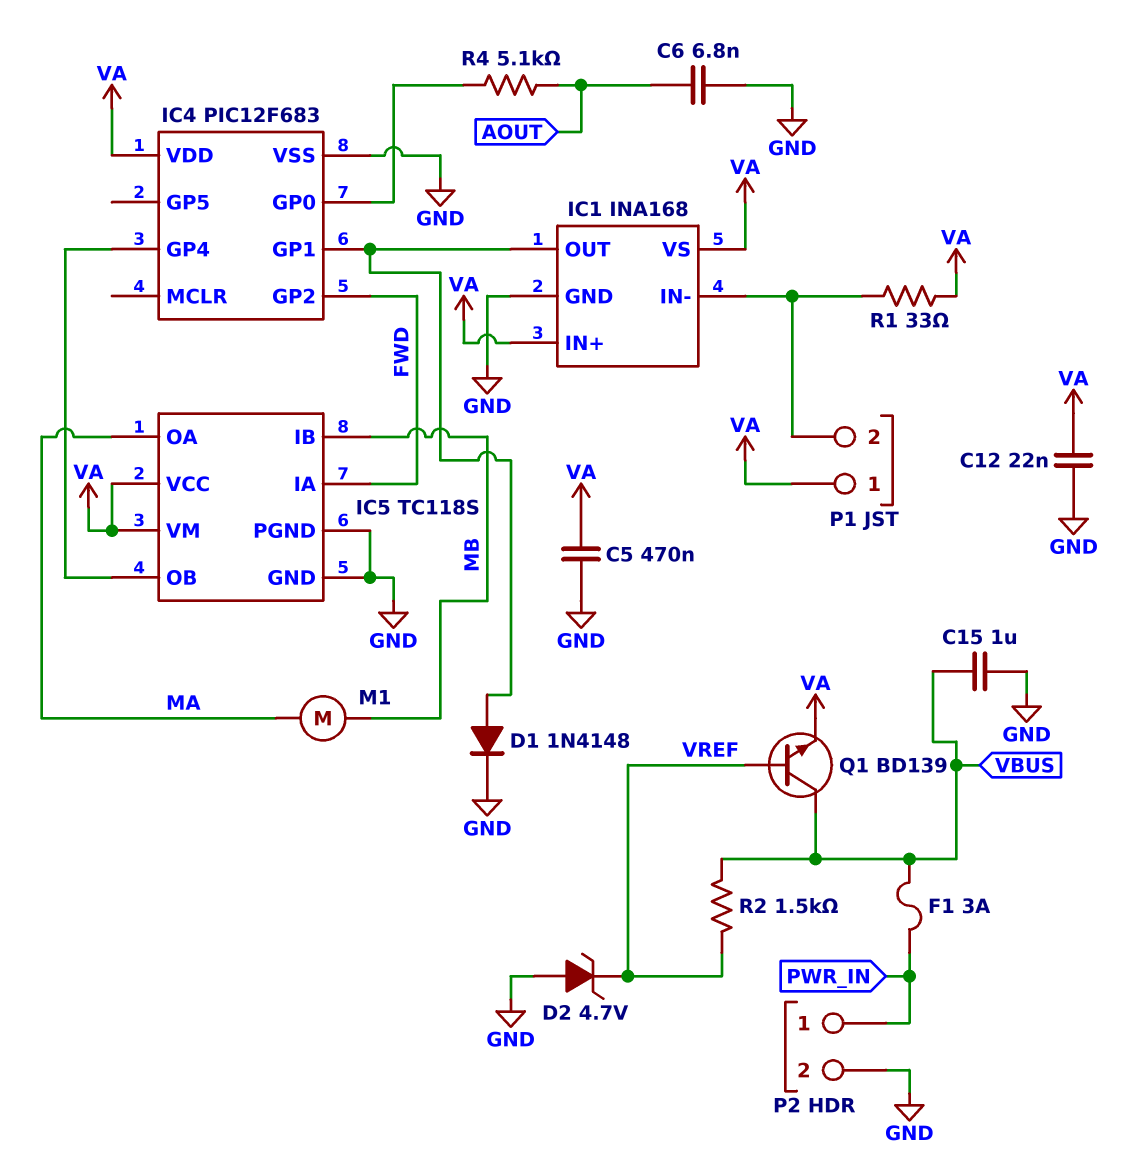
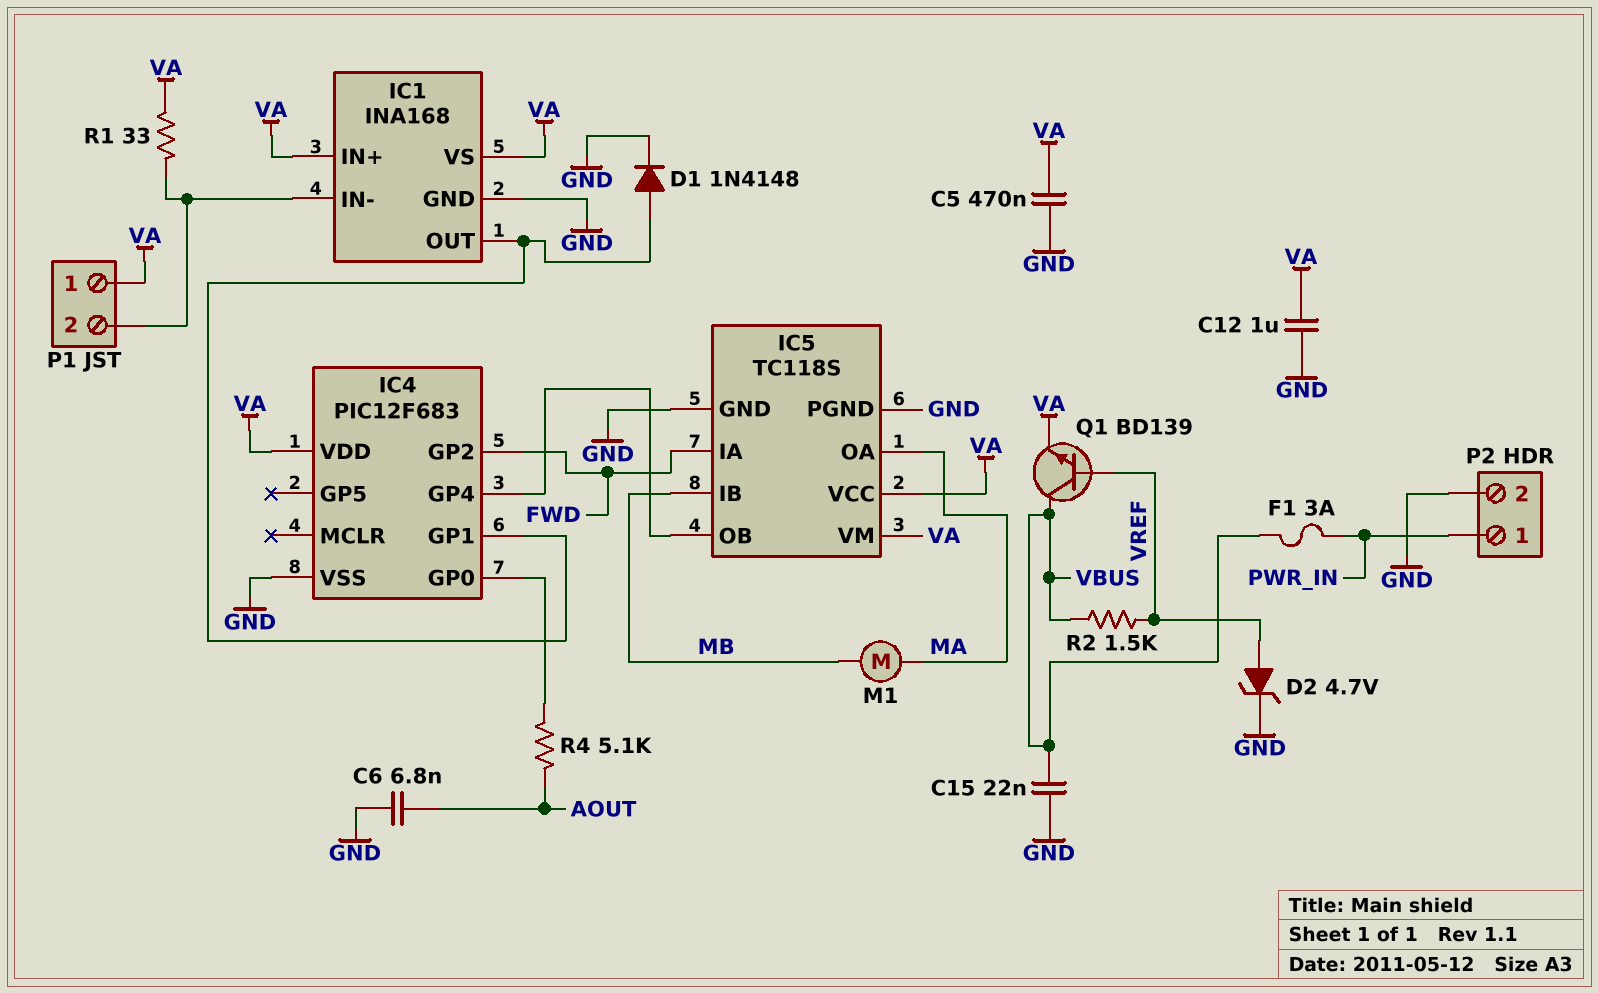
C12: 22nF (GND, VA) -> 1uF (GND, VA)
C15: 1uF (GND, VBUS) -> 22nF (GND, VBUS)
D2: zener 4.7V (A GND, K VREF) -> zener 4.7V (A VREF, K GND)

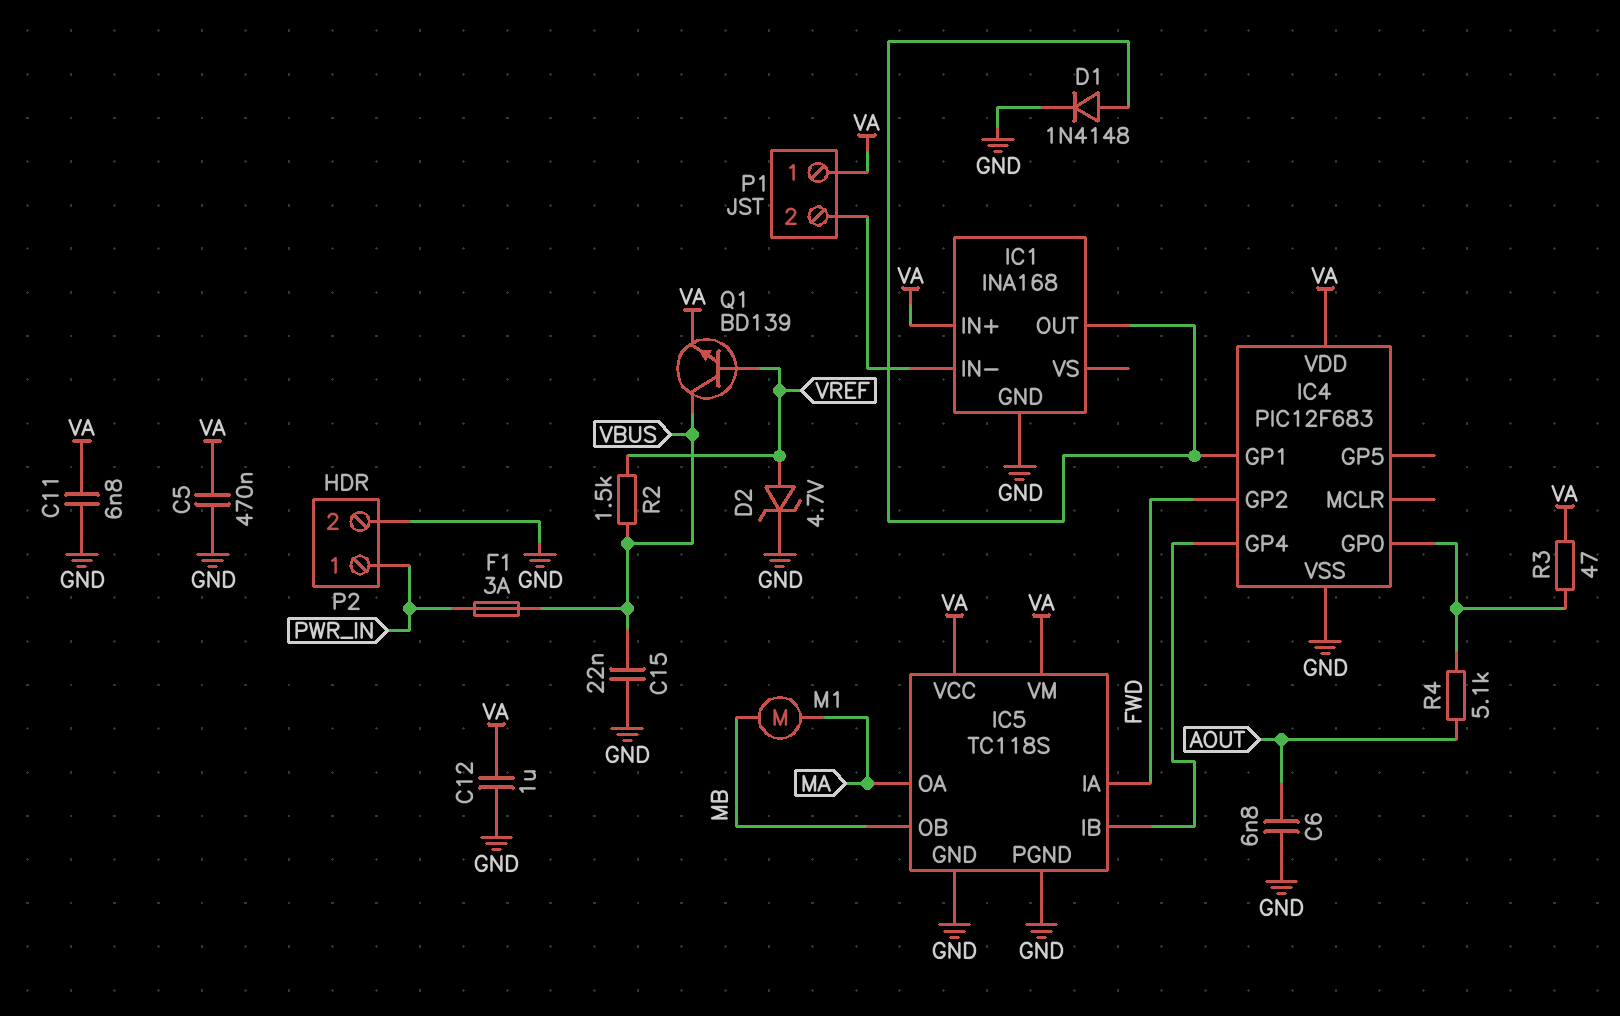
C11: none -> 6.8nF (GND, VA)
IC1 pin VS: VA -> none
IC5 pin IB: MB -> IC4/GP4
IC5 pin OB: IC4/GP4 -> MB
R1: 33 (IC1/IN-, VA) -> none
R3: none -> 47 (IC4/GP0, VA)

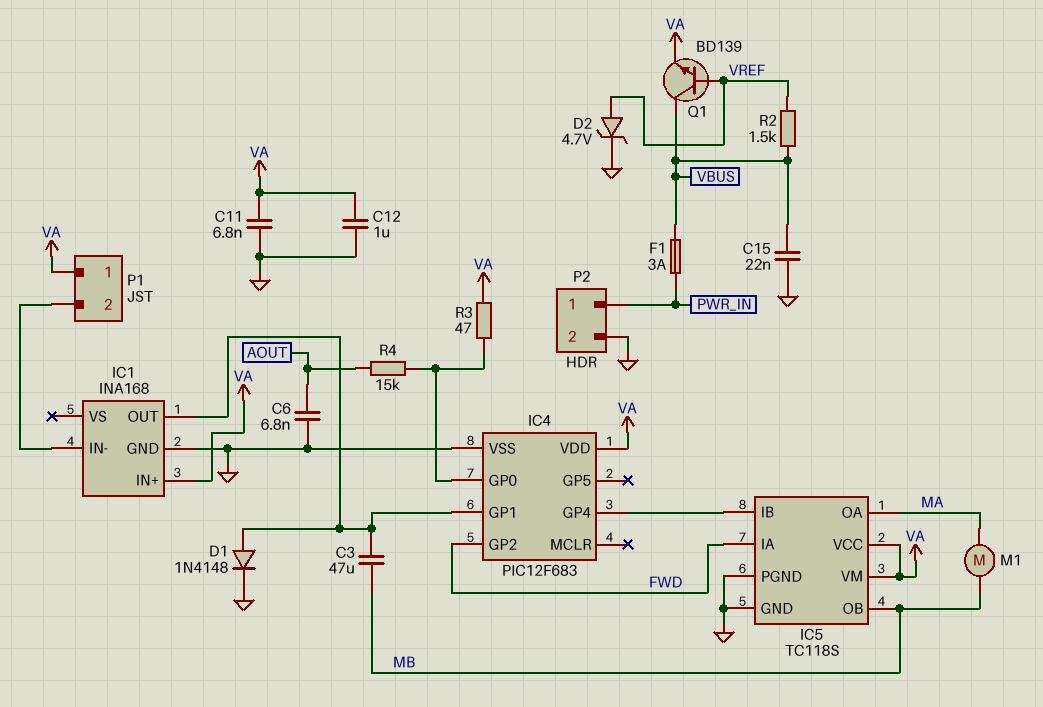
C3: none -> 47uF (IC1/OUT, MB)
C5: 470nF (GND, VA) -> none
R4: 5.1k (AOUT, IC4/GP0) -> 15k (AOUT, IC4/GP0)

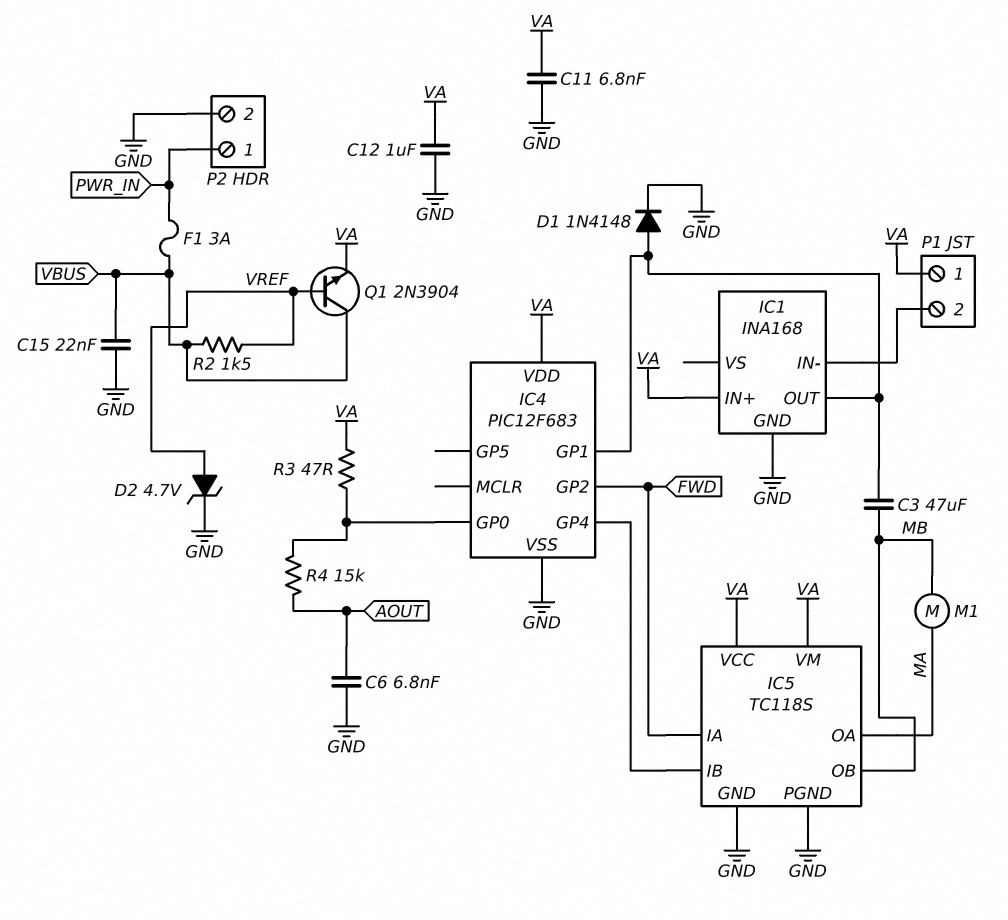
Q1: NPN BD139 (B VREF, C VBUS, E VA) -> NPN 2N3904 (B VREF, C VBUS, E VA)

